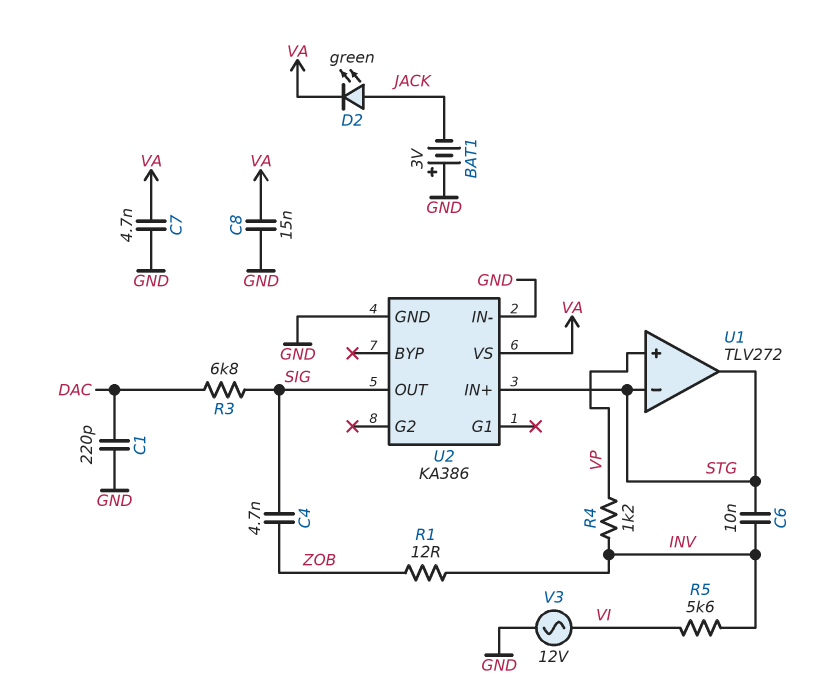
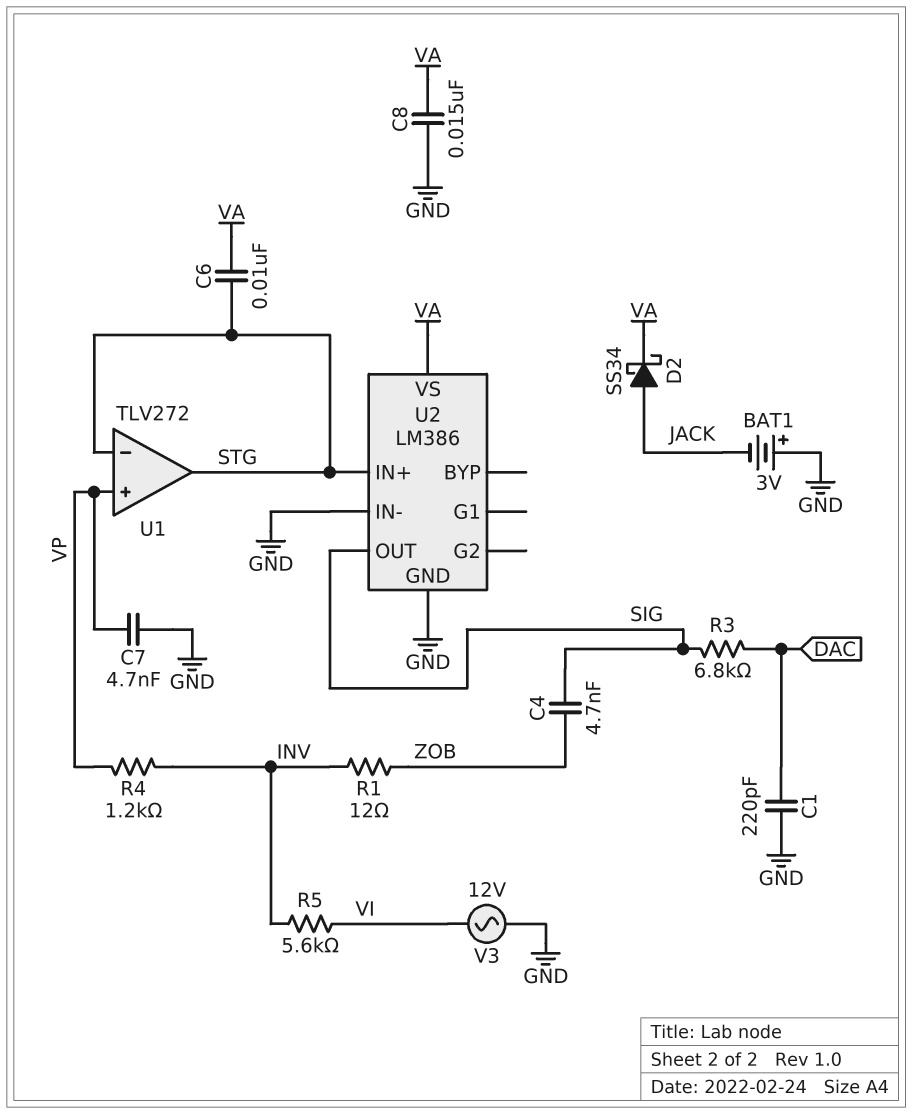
C6: 10nF (INV, STG) -> 10nF (STG, VA)
C7: 4.7nF (GND, VA) -> 4.7nF (GND, VP)
D2: LED green (A JACK, K VA) -> schottky SS34 (A JACK, K VA)
U2: KA386 -> LM386

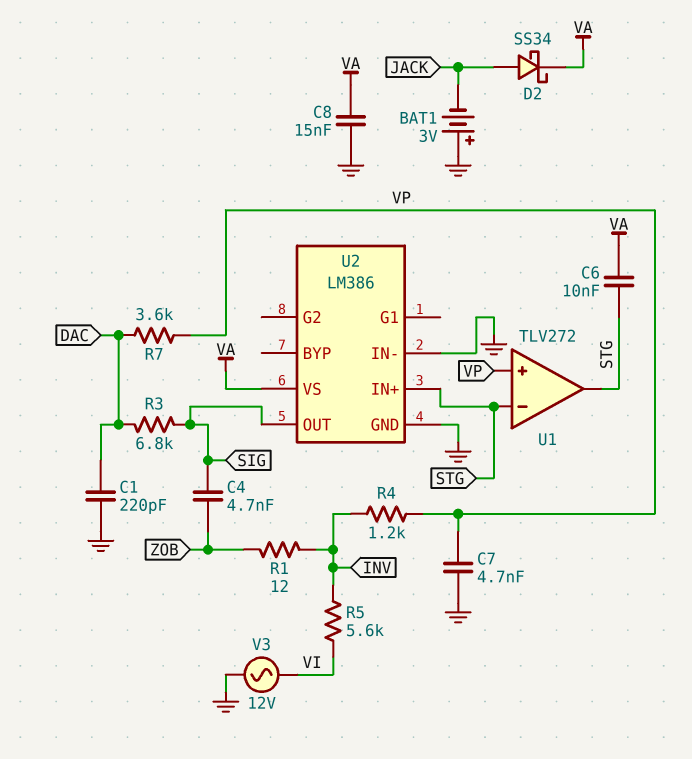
R7: none -> 3.6k (DAC, VP)

